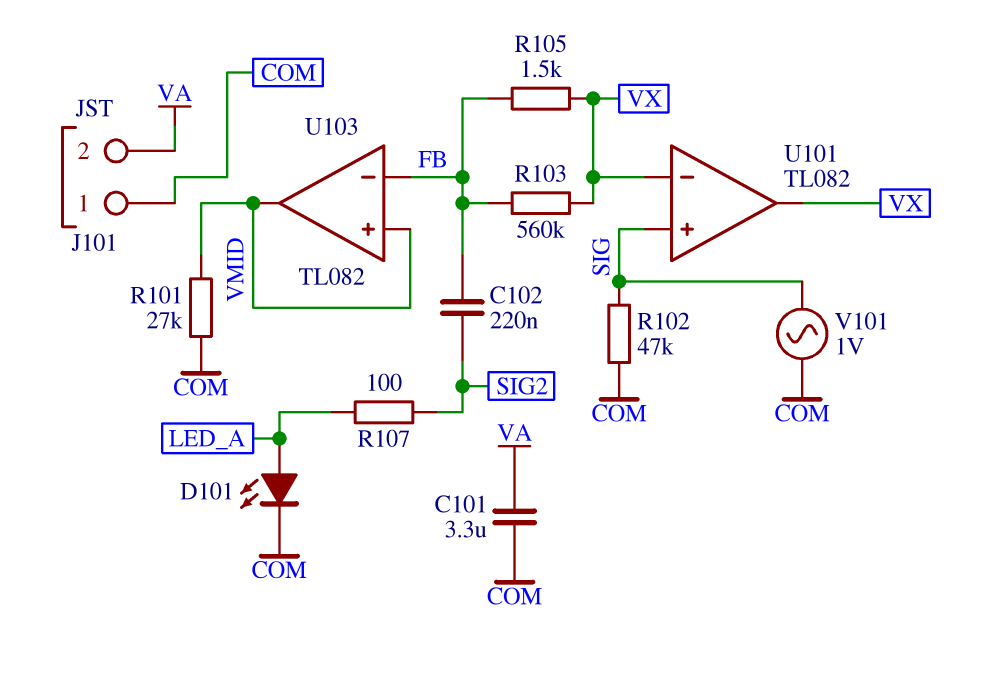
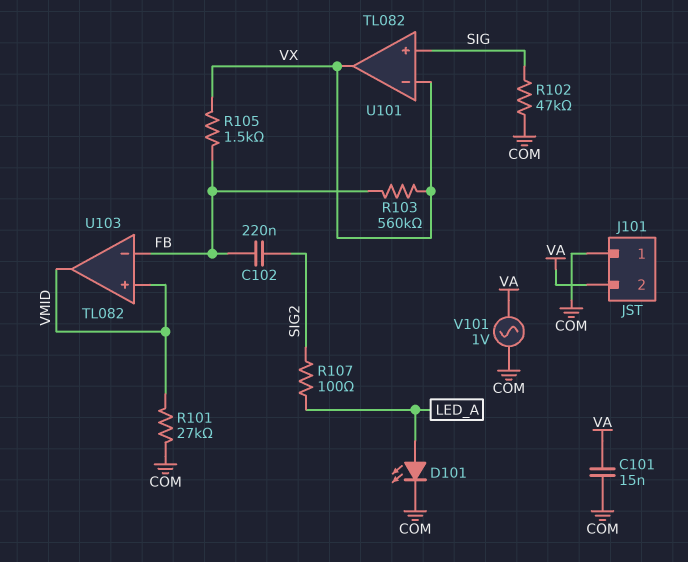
C101: 3.3uF (COM, VA) -> 15nF (COM, VA)
V101: AC 1V (COM, SIG) -> AC 1V (COM, VA)

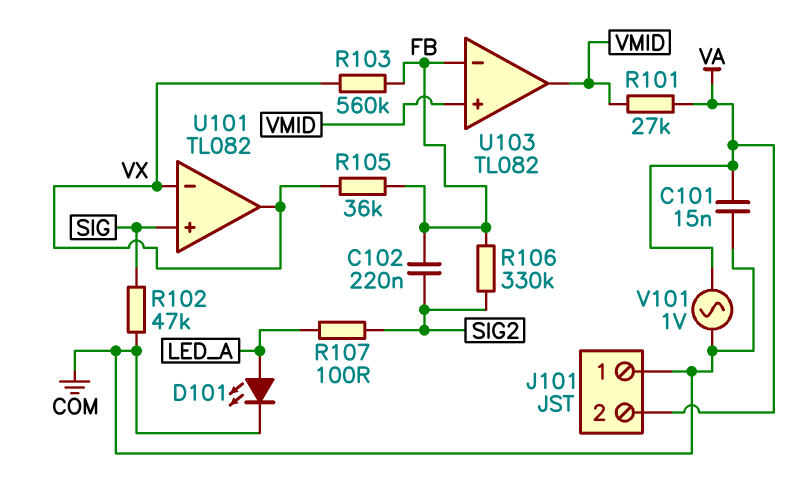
R101: 27k (COM, VMID) -> 27k (VA, VMID)
R105: 1.5k (FB, VX) -> 36k (FB, VX)
R106: none -> 330k (FB, SIG2)

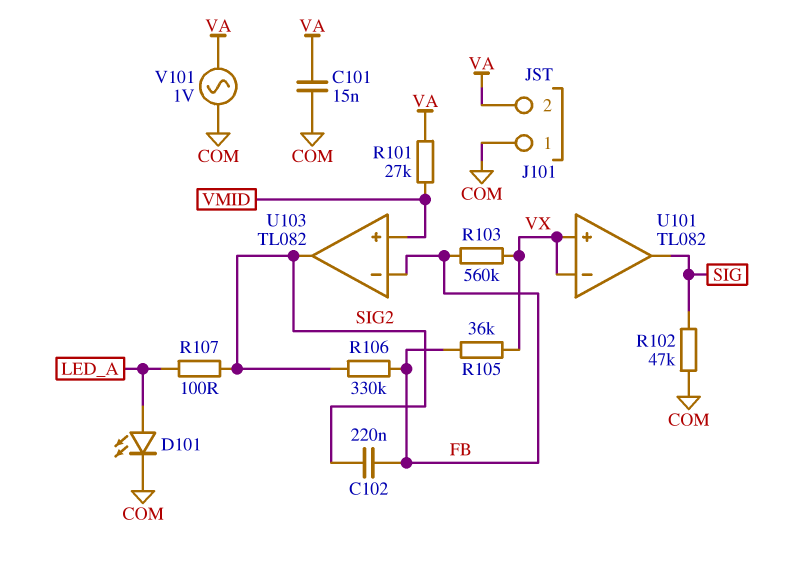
U101 pin in+: SIG -> VX
U101 pin out: VX -> SIG
U103 pin out: VMID -> SIG2

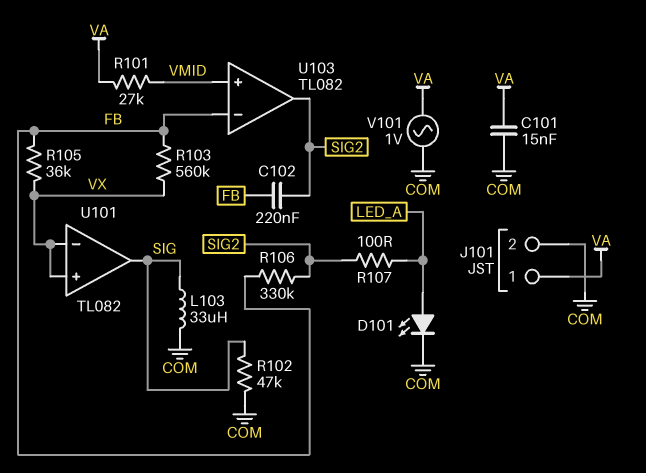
J101 pin 1: COM -> VA
J101 pin 2: VA -> COM
L103: none -> 33uH (COM, SIG)

